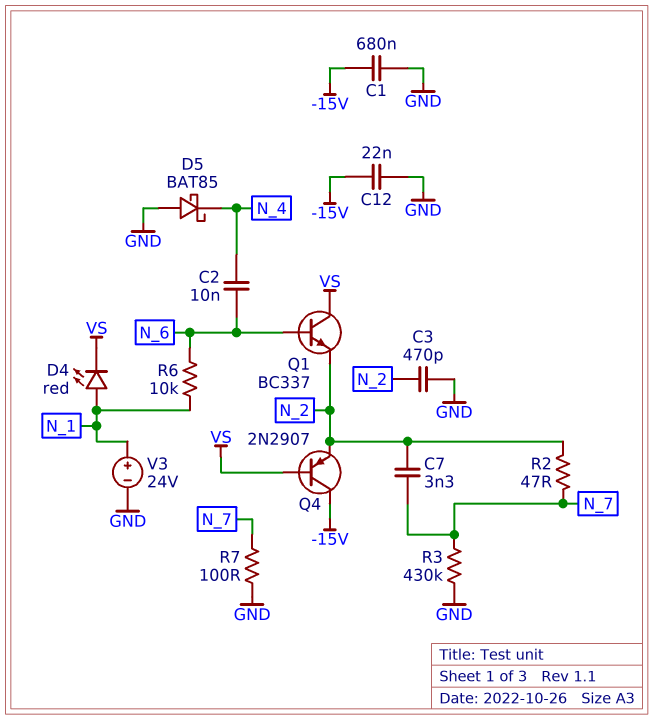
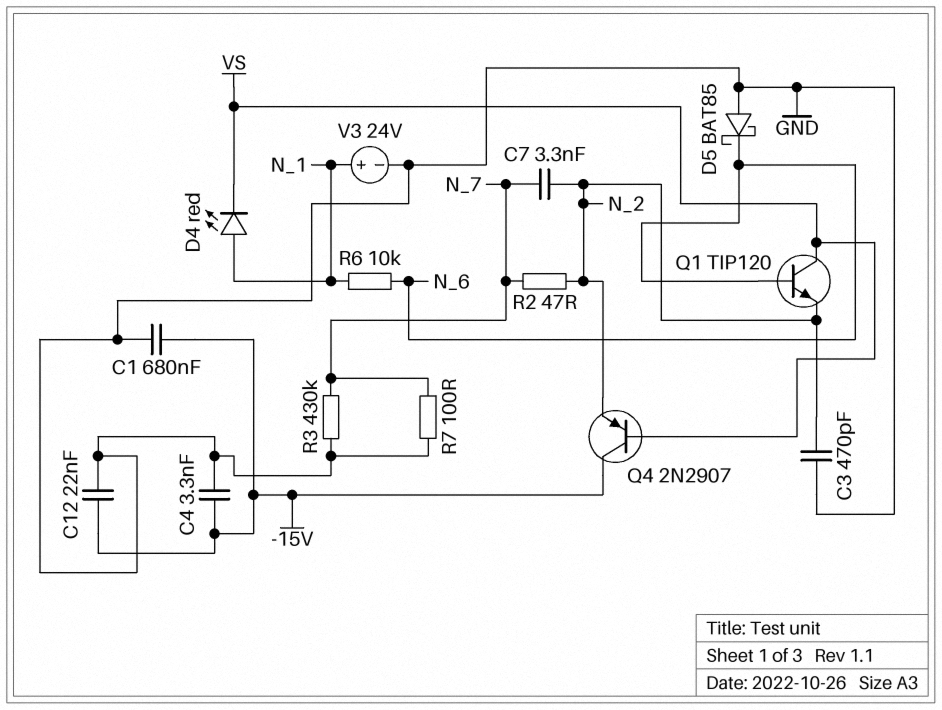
C2: 10nF (N_4, N_6) -> none
C4: none -> 3.3nF (-15V, GND)
D5: schottky BAT85 (A GND, K N_4) -> schottky BAT85 (A GND, K N_6)
Q1: NPN BC337 (B N_6, C VS, E N_2) -> NPN TIP120 (B N_6, C VS, E N_2)

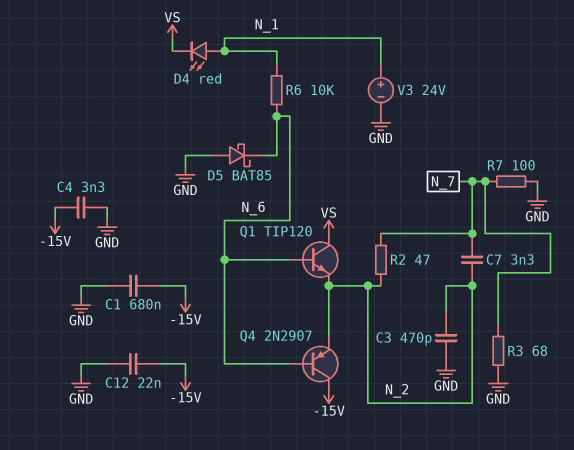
Q4: PNP 2N2907 (B VS, C -15V, E N_2) -> PNP 2N2907 (B N_6, C -15V, E N_2)
R3: 430k (GND, N_7) -> 68 (GND, N_7)

